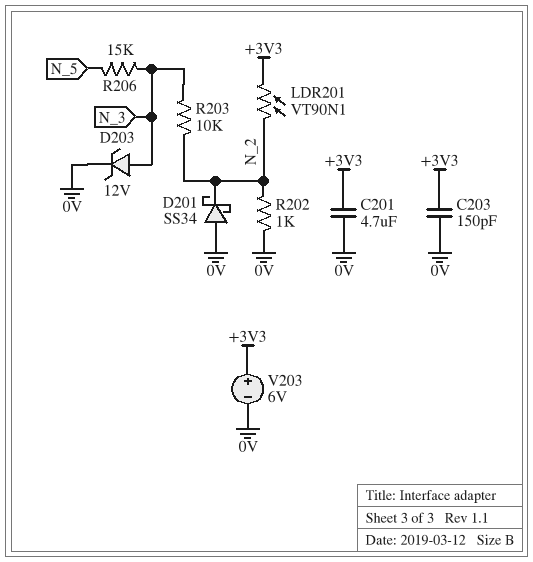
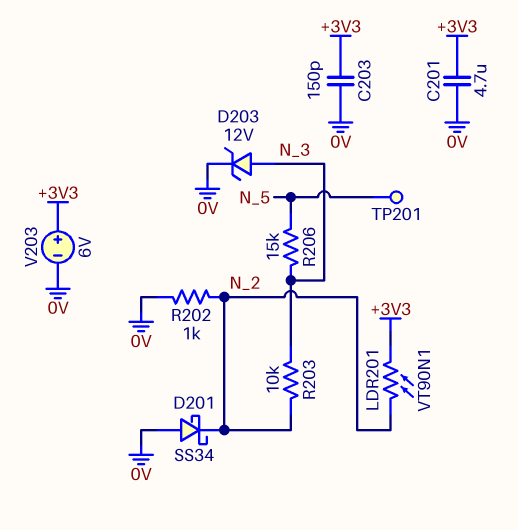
TP201: none -> test point (N_5)

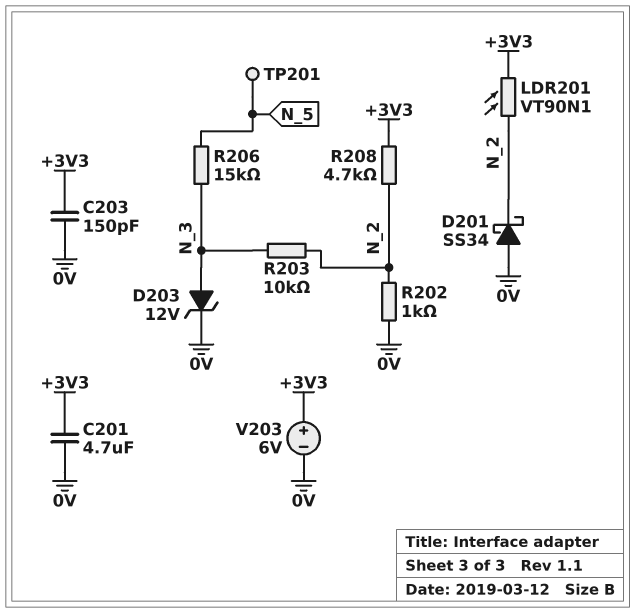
R208: none -> 4.7k (+3V3, N_2)

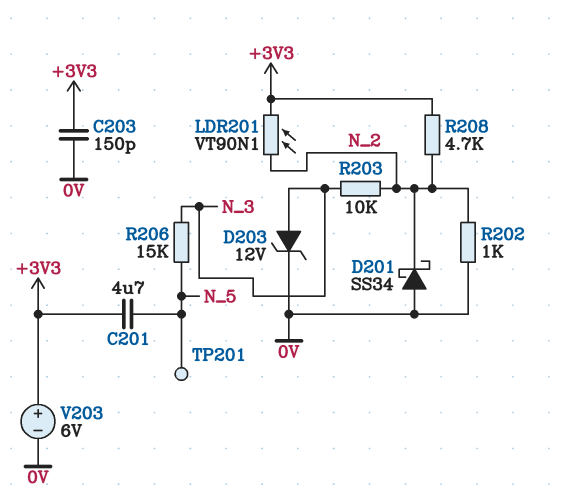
C201: 4.7uF (+3V3, 0V) -> 4.7uF (+3V3, N_5)

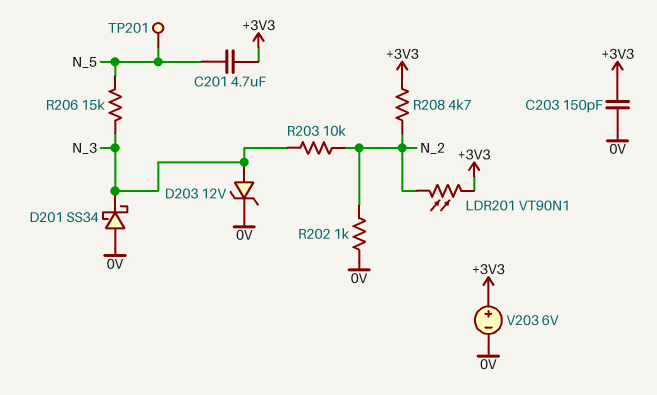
D201: schottky SS34 (A 0V, K N_2) -> schottky SS34 (A 0V, K N_3)

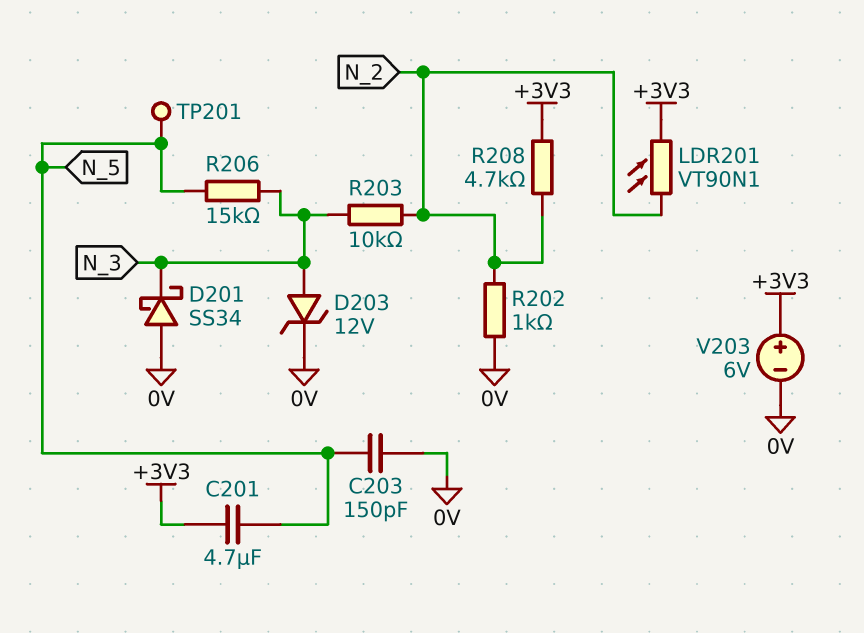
C203: 150pF (+3V3, 0V) -> 150pF (0V, N_5)

